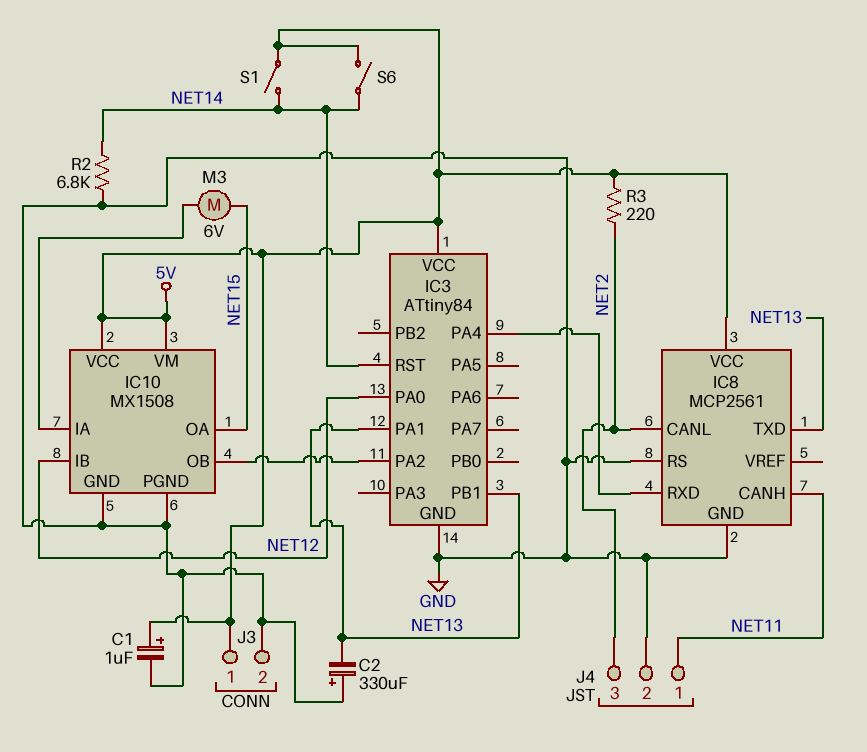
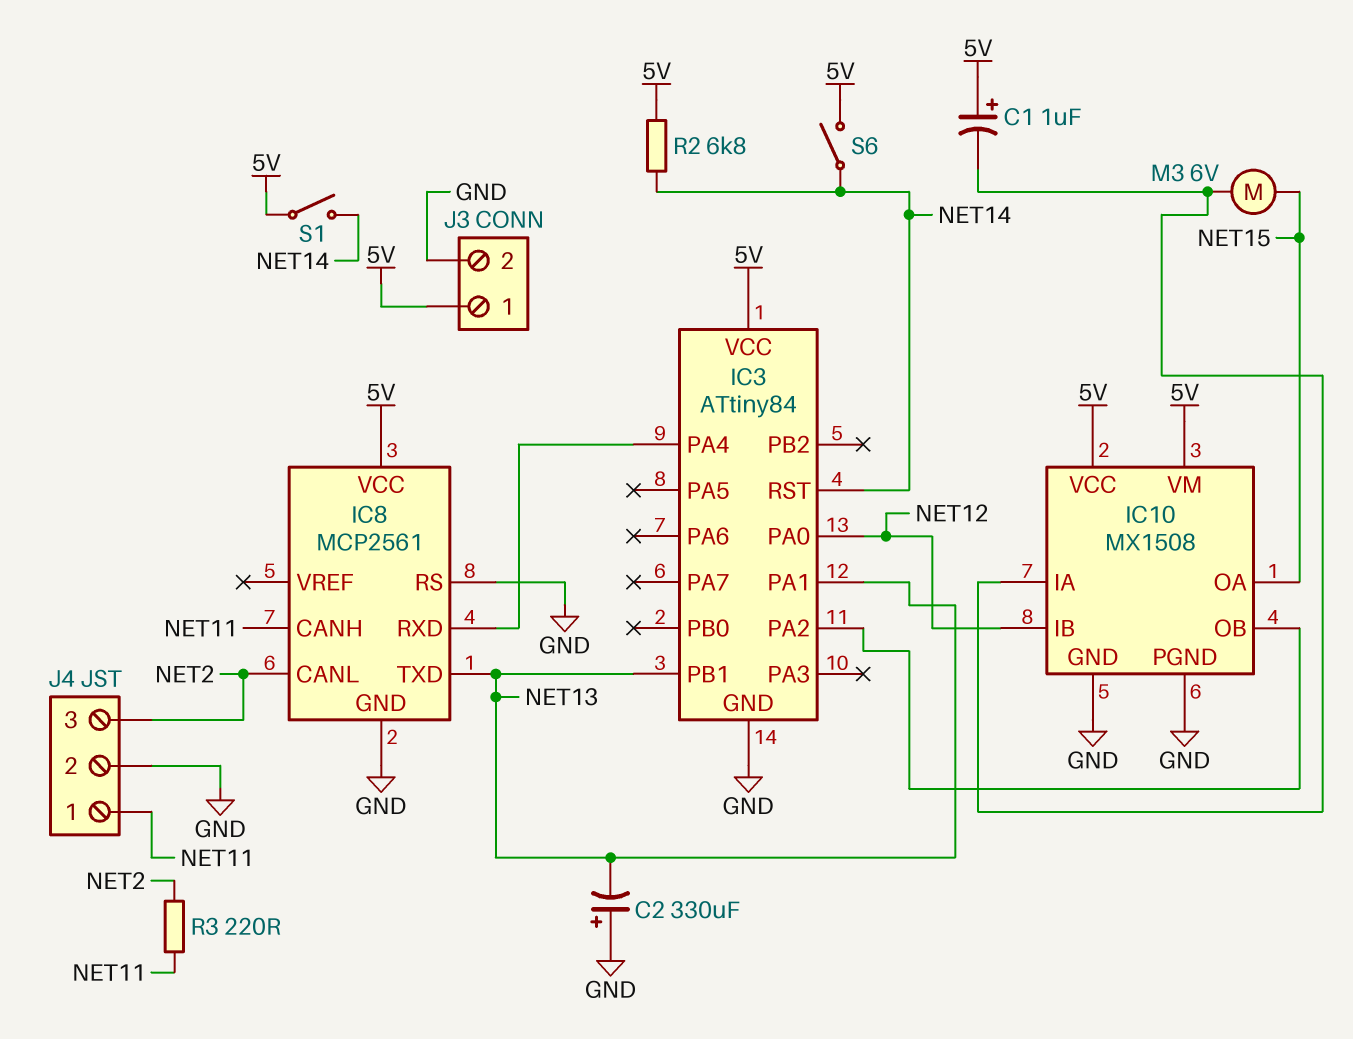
C1: 1uF (plus 5V, minus GND) -> 1uF (plus 5V, minus IC10/IA)
R2: 6.8k (GND, NET14) -> 6.8k (5V, NET14)
R3: 220 (5V, NET2) -> 220 (NET2, NET11)

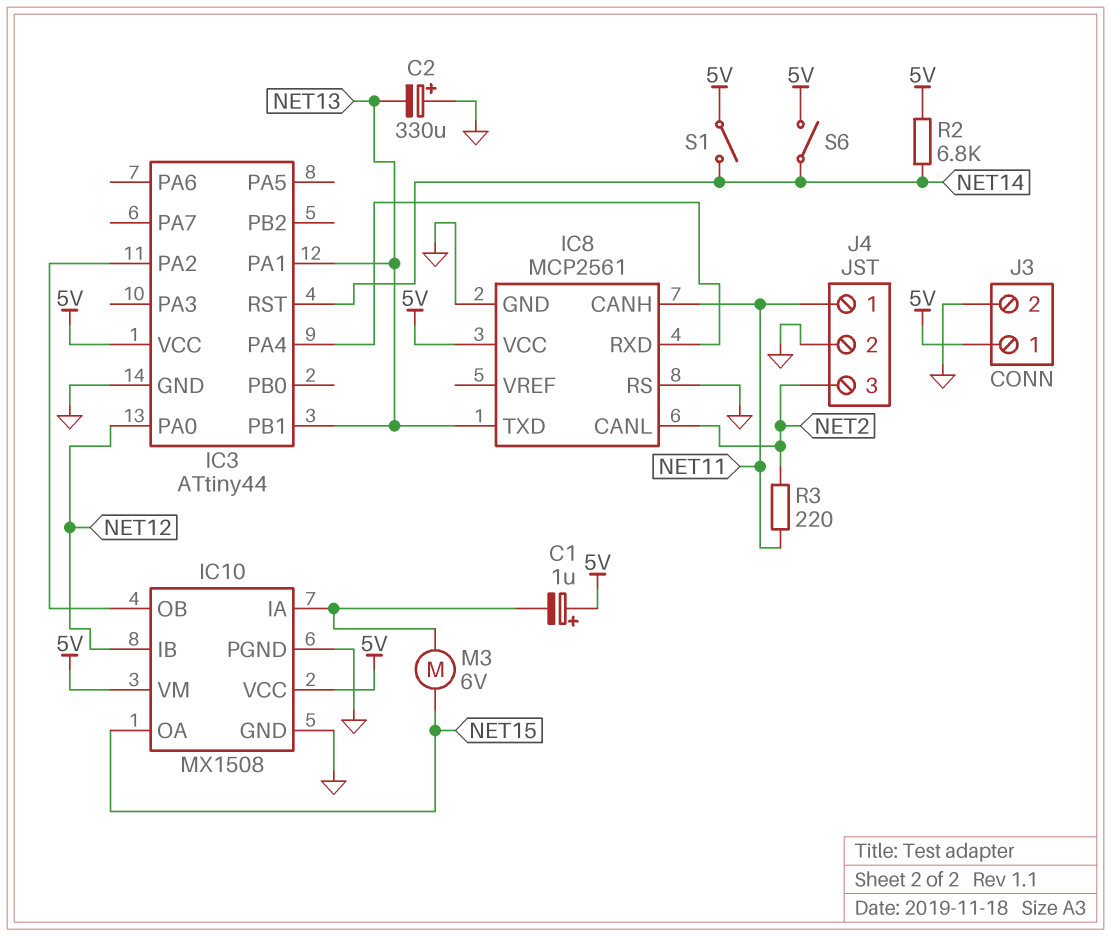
IC3: ATtiny84 -> ATtiny44

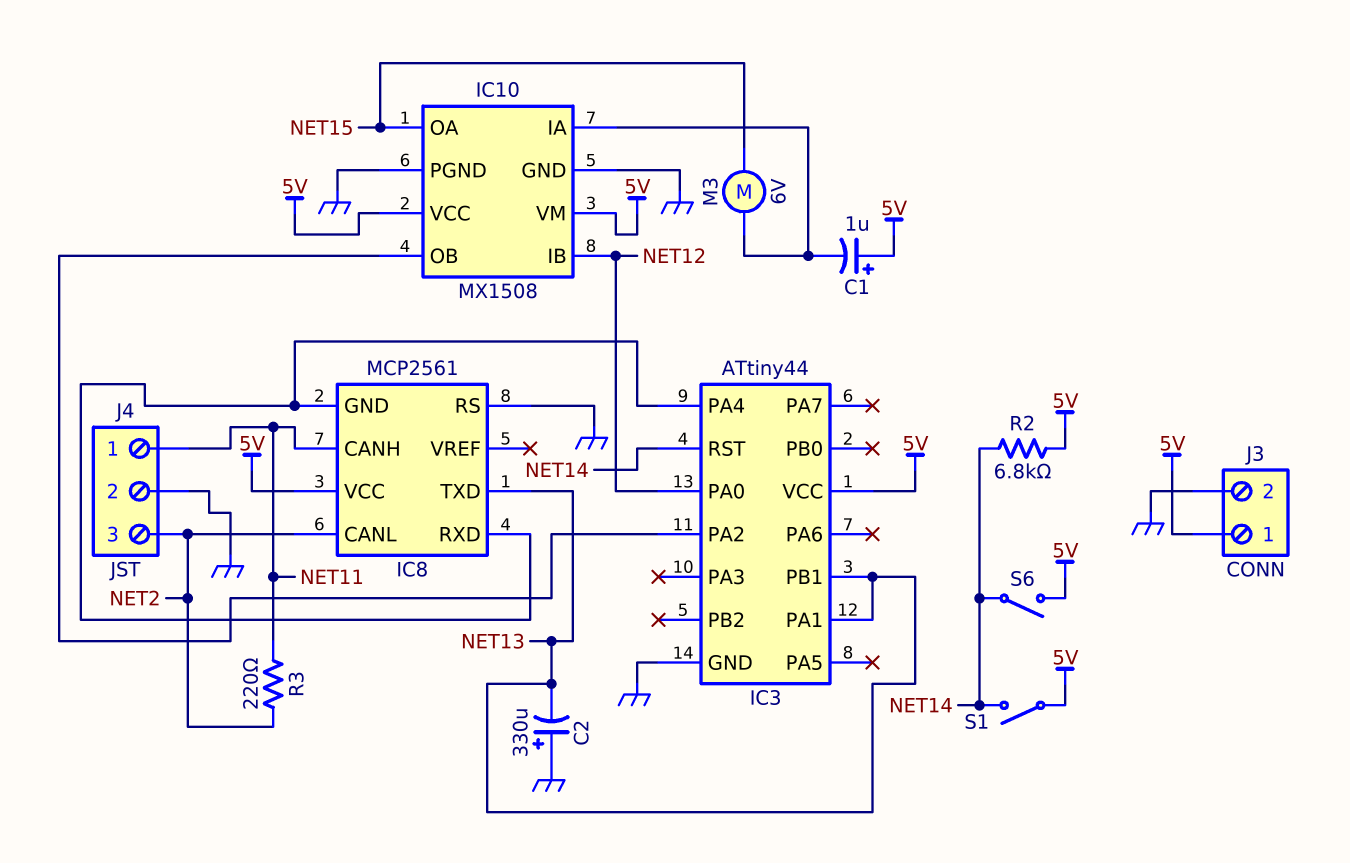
IC8 pin GND: GND -> IC3/PA4

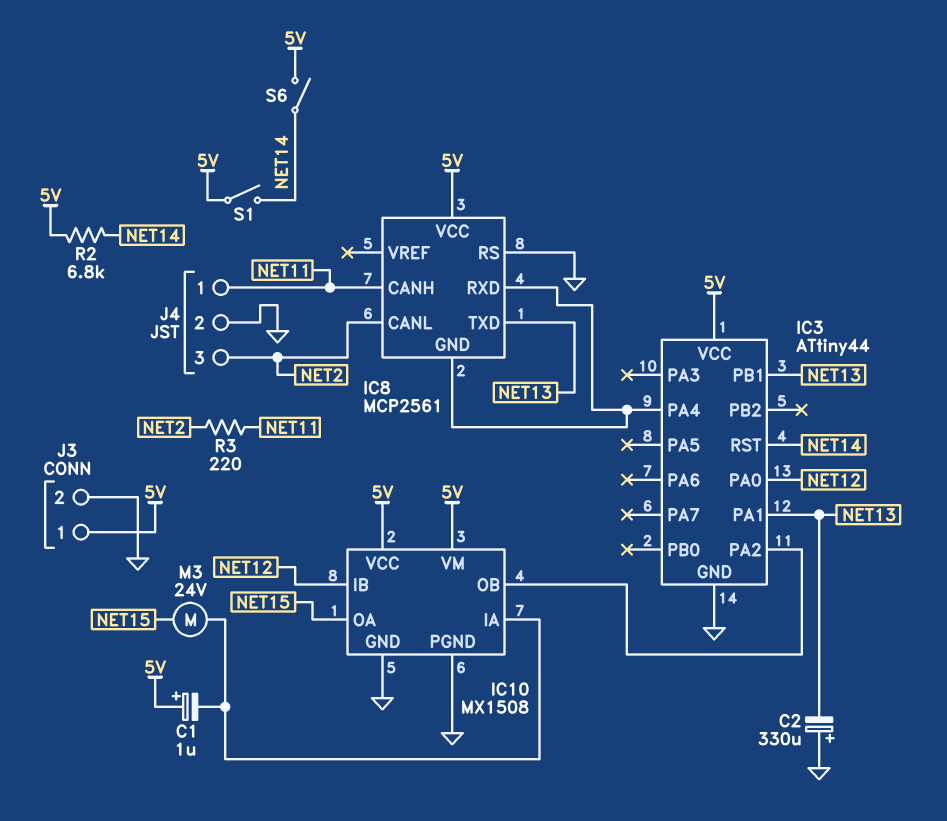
M3: motor 6V (IC10/IA, NET15) -> motor 24V (IC10/IA, NET15)

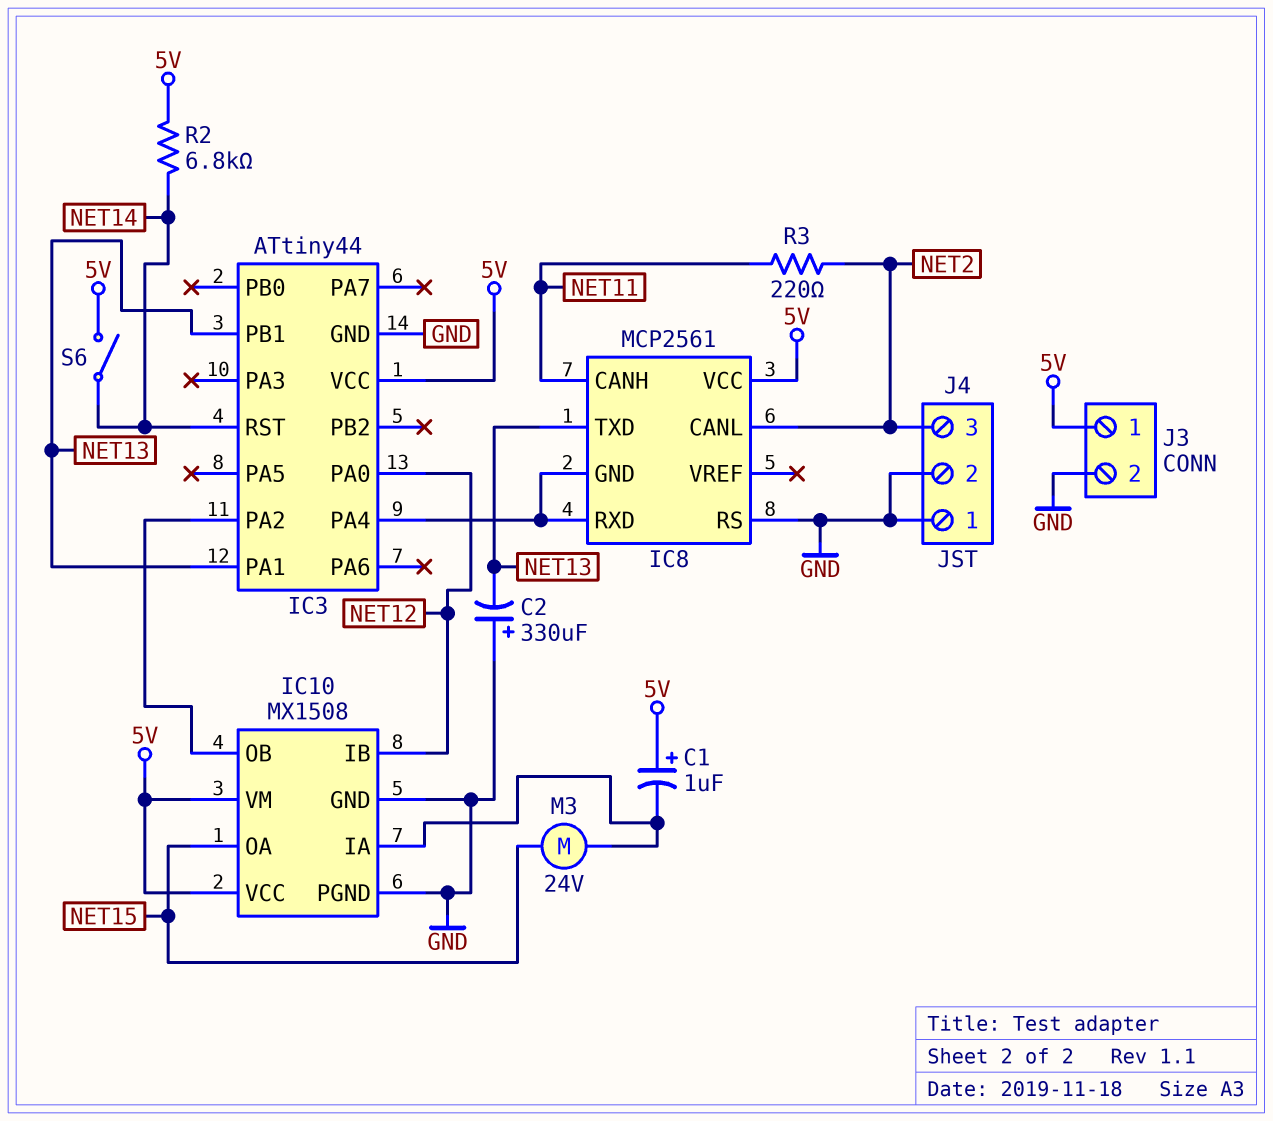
J4 pin 1: NET11 -> GND
S1: switch (5V, NET14) -> none

